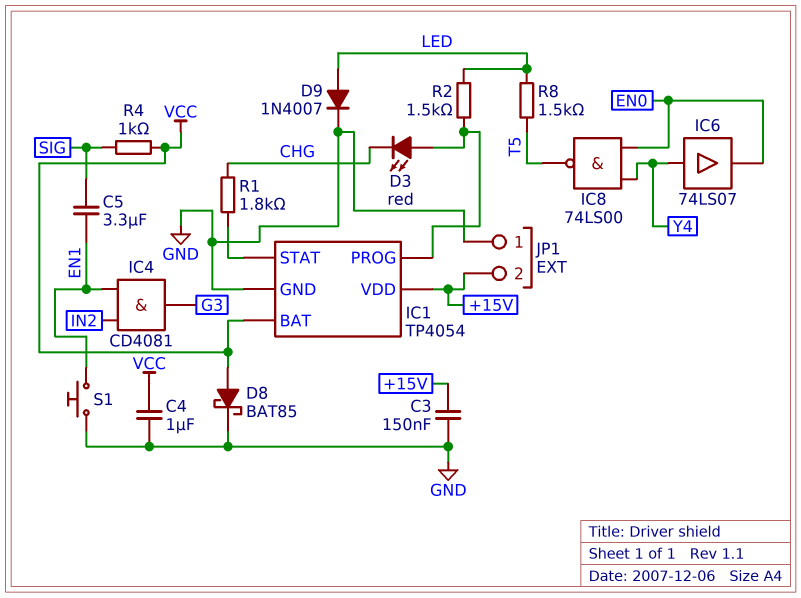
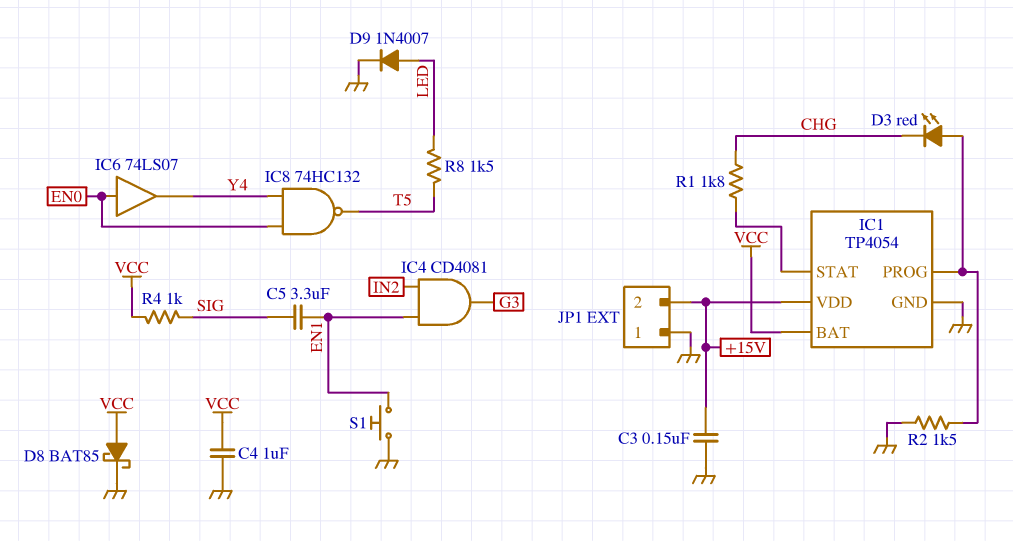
IC6: buffer 74LS07 (in Y4, out EN0) -> buffer 74LS07 (in EN0, out Y4)
IC8: NAND 74LS00 (in EN0, in Y4, out T5) -> NAND 74HC132 (in EN0, in Y4, out T5)
R2: 1.5k (IC1/PROG, LED) -> 1.5k (GND, IC1/PROG)

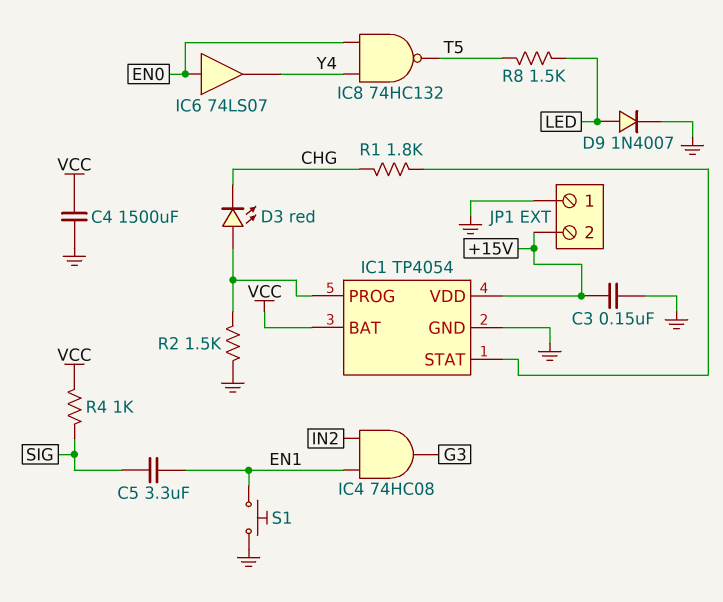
C4: 1uF (GND, VCC) -> 1500uF (GND, VCC)
D8: schottky BAT85 (A VCC, K GND) -> none
IC4: AND CD4081 (in EN1, in IN2, out G3) -> AND 74HC08 (in EN1, in IN2, out G3)

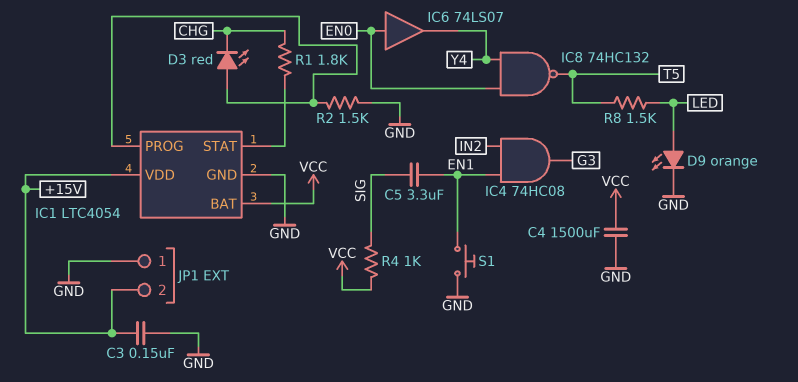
D9: diode 1N4007 (A LED, K GND) -> LED orange (A LED, K GND)
IC1: TP4054 -> LTC4054

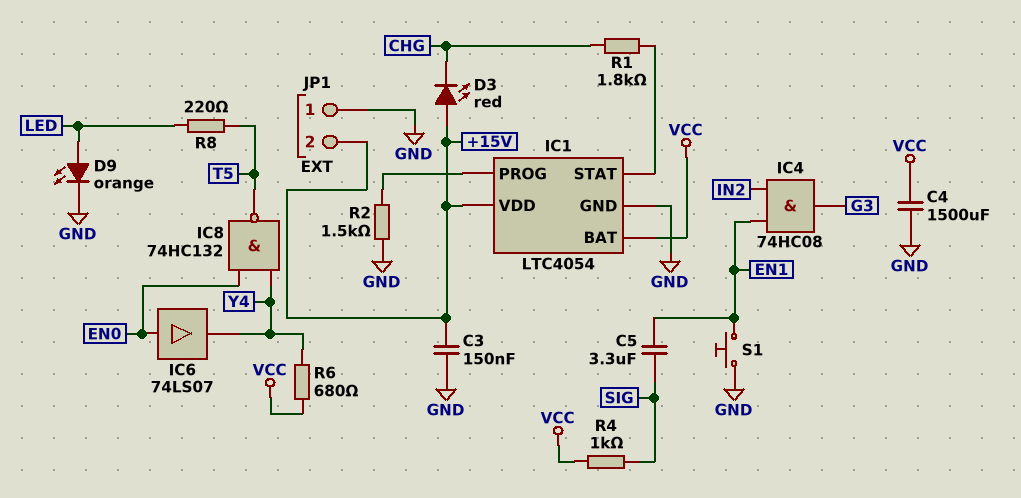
D3: LED red (A IC1/PROG, K CHG) -> LED red (A +15V, K CHG)
R6: none -> 680 (VCC, Y4)
R8: 1.5k (LED, T5) -> 220 (LED, T5)

